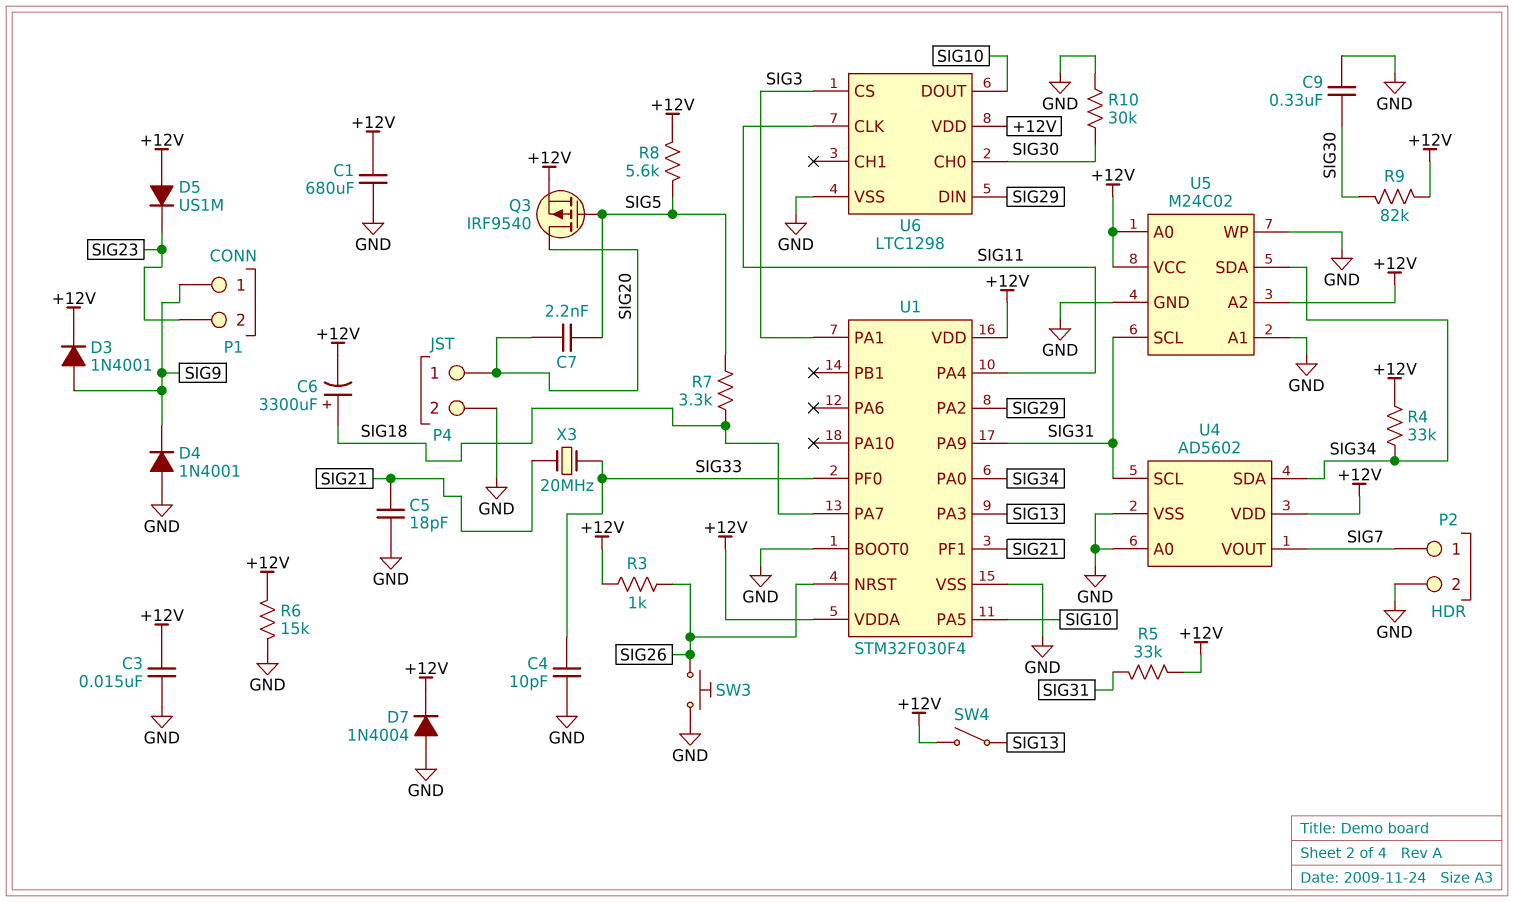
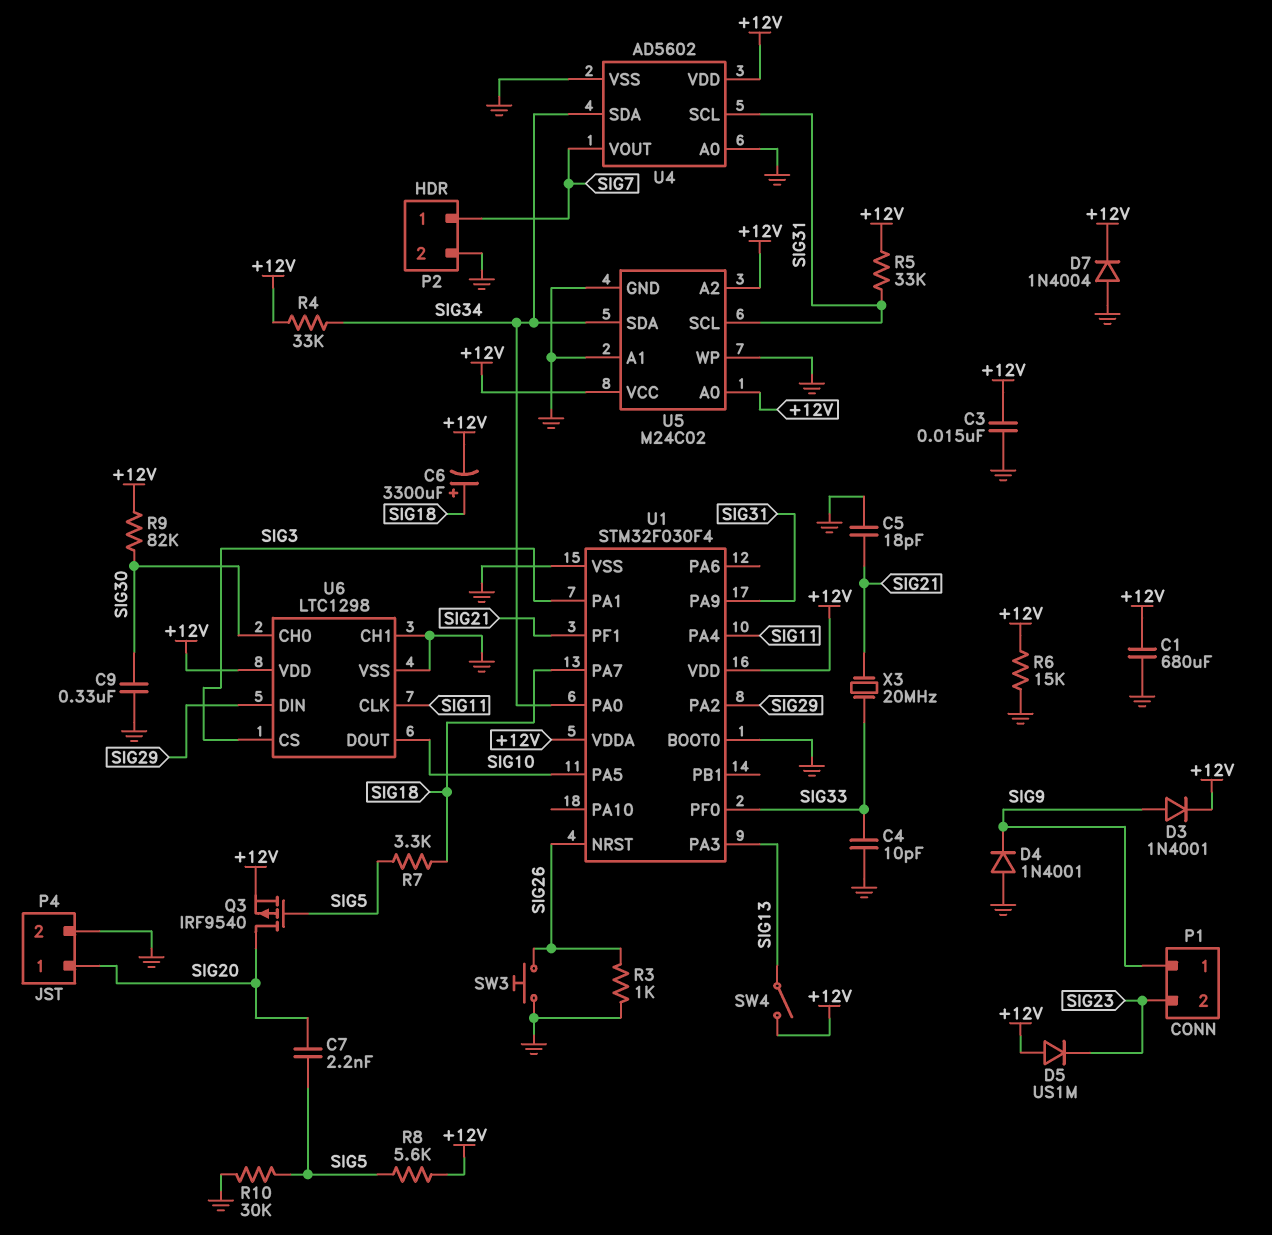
R3: 1k (+12V, SIG26) -> 1k (GND, SIG26)
R10: 30k (GND, SIG30) -> 30k (GND, SIG5)
U6 pin CH1: none -> GND

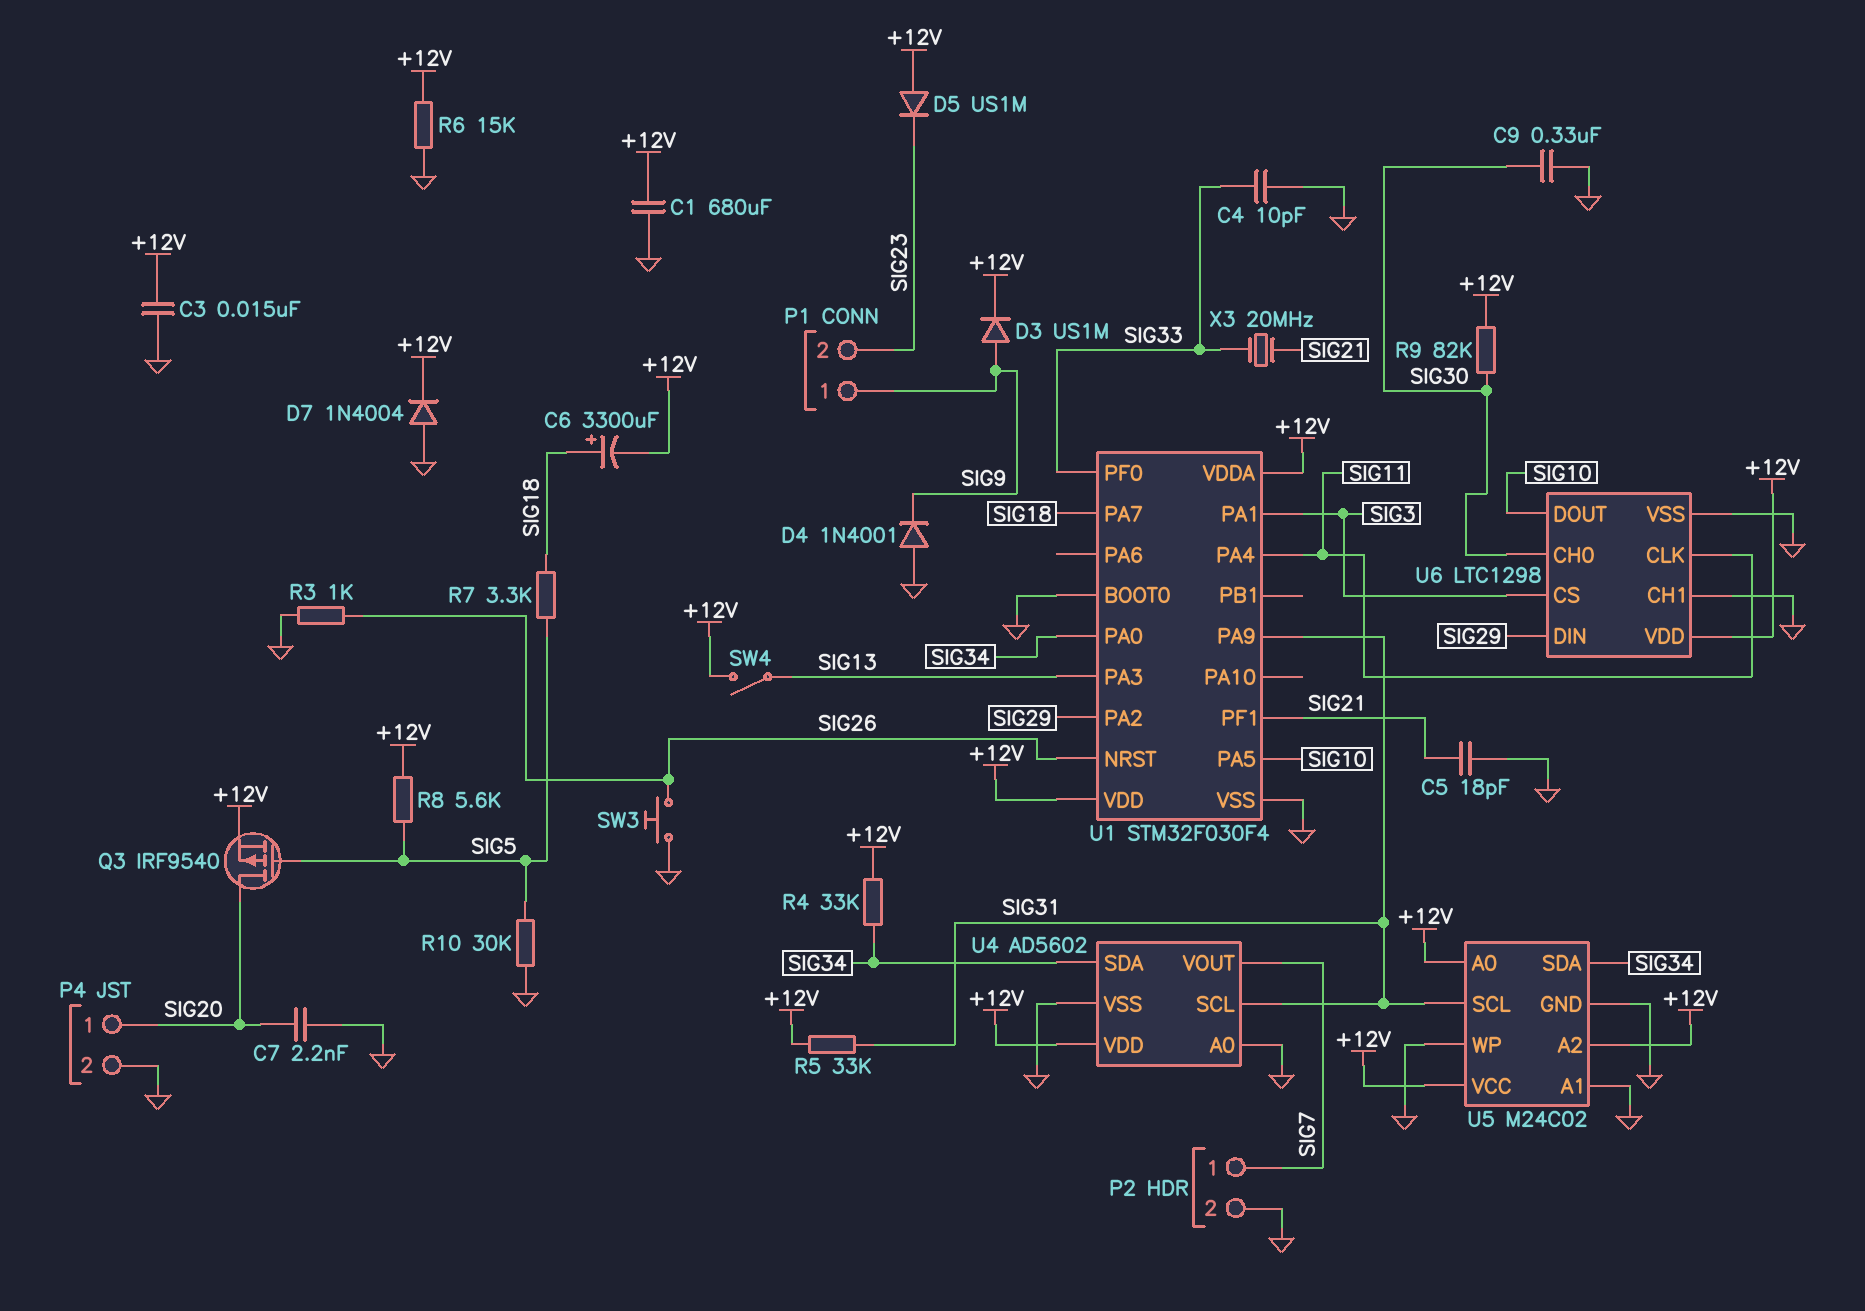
C7: 2.2nF (SIG5, SIG20) -> 2.2nF (GND, SIG20)
D3: diode 1N4001 (A SIG9, K +12V) -> diode US1M (A SIG9, K +12V)

